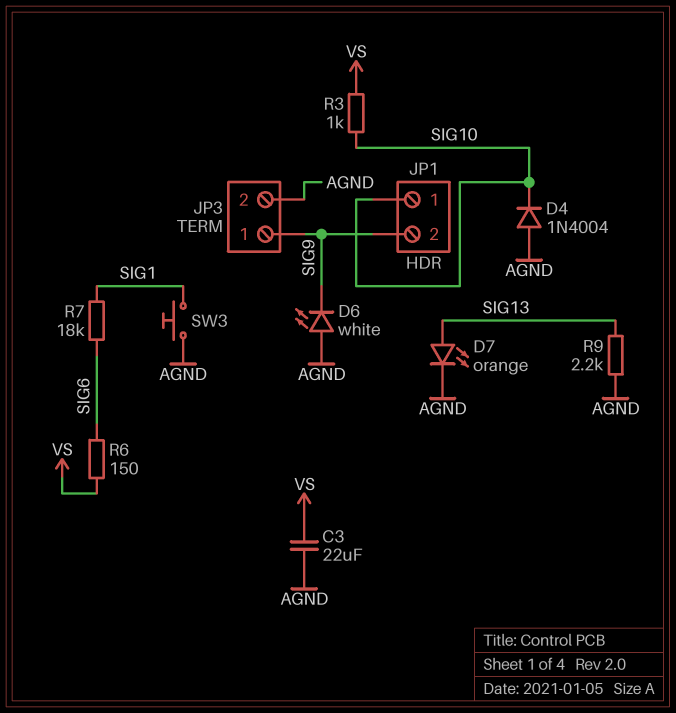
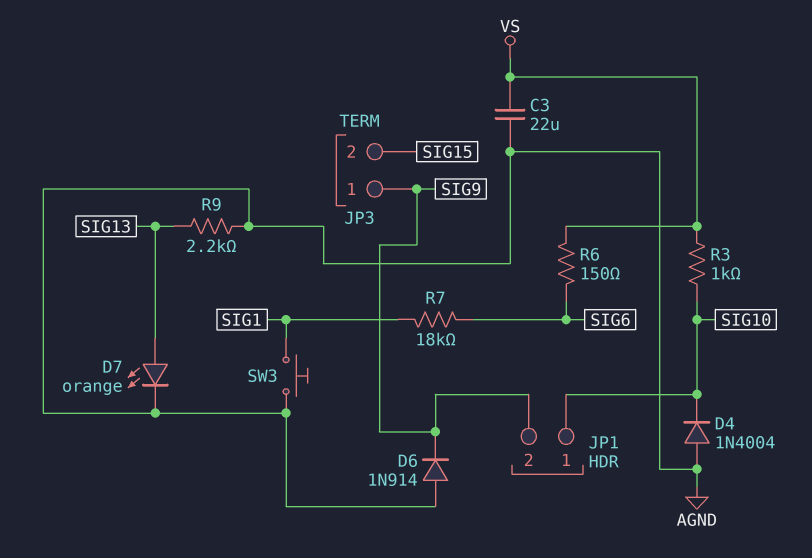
D6: LED white (A AGND, K SIG9) -> diode 1N914 (A AGND, K SIG9)
JP3 pin 2: AGND -> SIG15

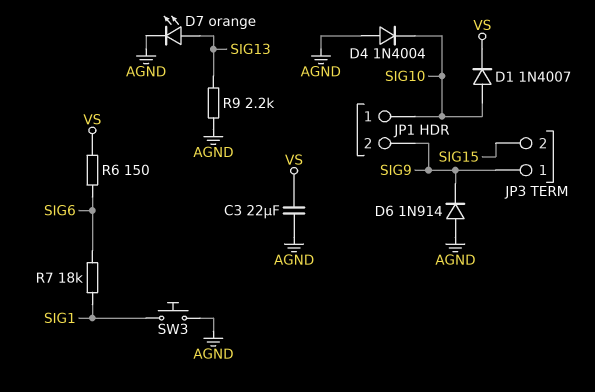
D1: none -> diode 1N4007 (A SIG10, K VS)
R3: 1k (SIG10, VS) -> none

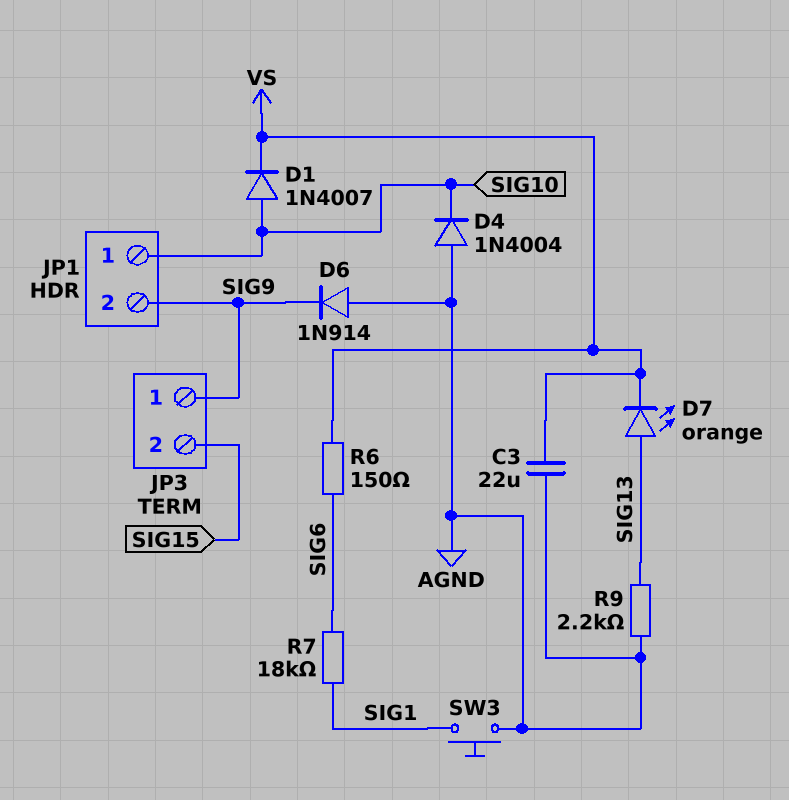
D7: LED orange (A SIG13, K AGND) -> LED orange (A SIG13, K VS)

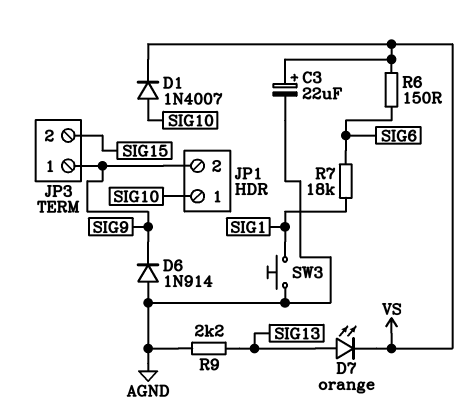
C3: 22uF (AGND, VS) -> 22uF (plus VS, minus AGND)
D4: diode 1N4004 (A AGND, K SIG10) -> none

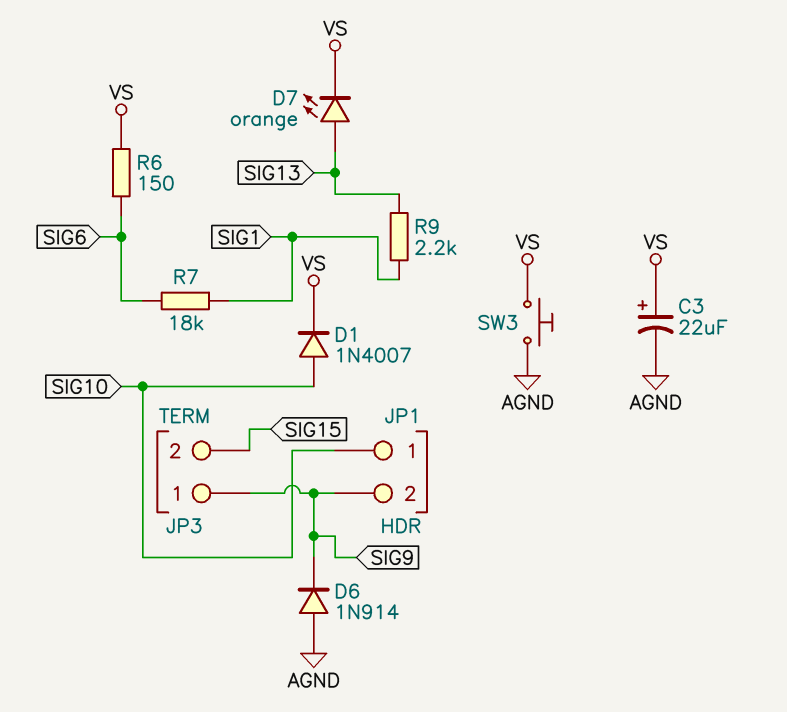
R9: 2.2k (AGND, SIG13) -> 2.2k (SIG1, SIG13)
SW3: button (AGND, SIG1) -> button (AGND, VS)

